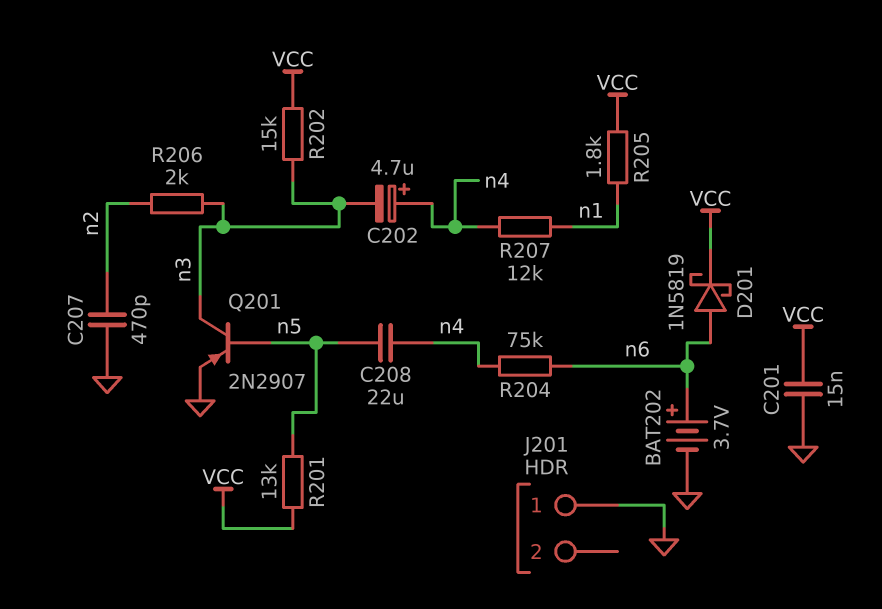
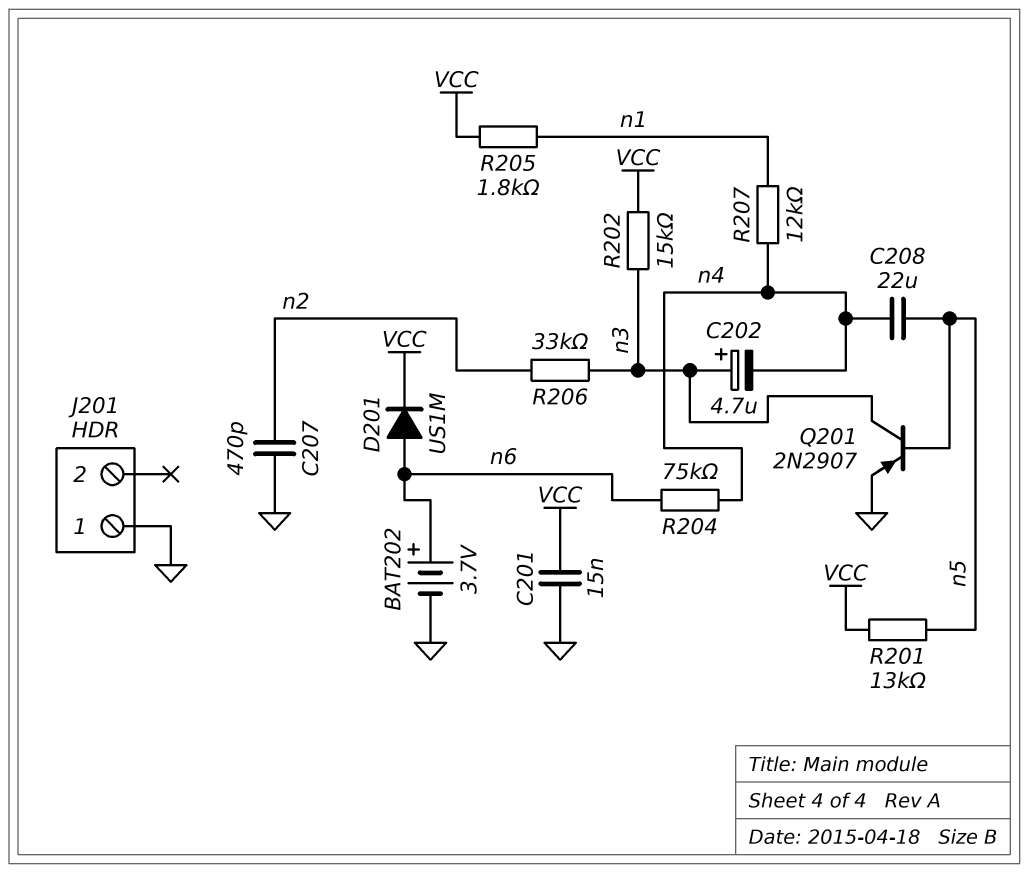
C202: 4.7uF (plus n4, minus n3) -> 4.7uF (plus n3, minus n4)
D201: schottky 1N5819 (A n6, K VCC) -> diode US1M (A n6, K VCC)
R206: 2k (n2, n3) -> 33k (n2, n3)

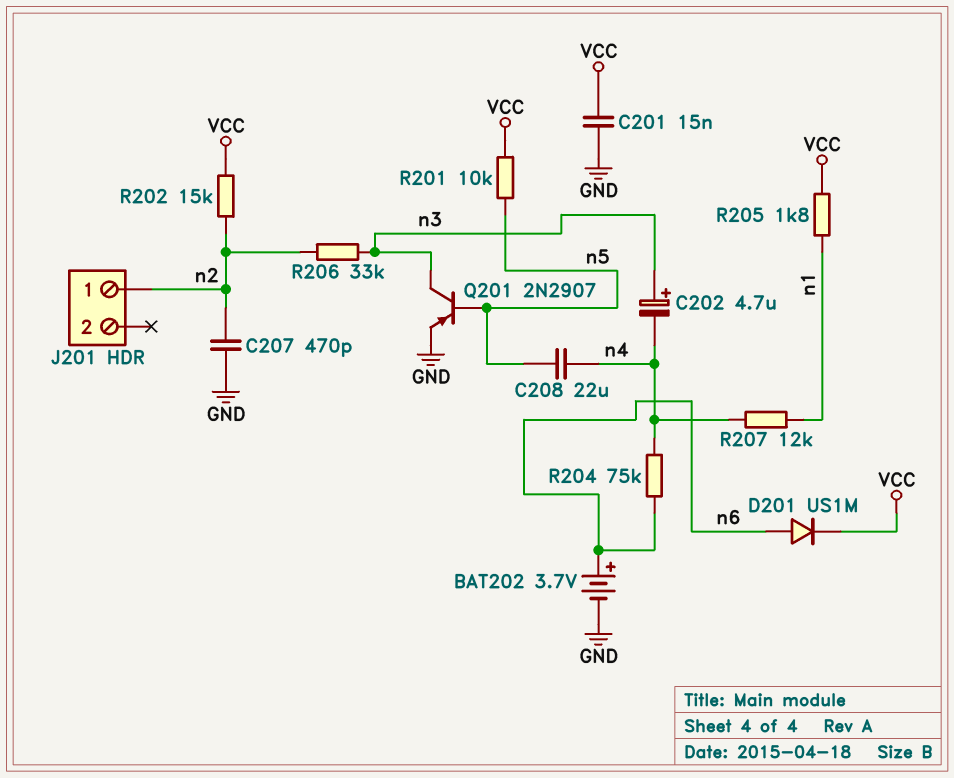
J201 pin 1: GND -> n2
R201: 13k (VCC, n5) -> 10k (VCC, n5)
R202: 15k (VCC, n3) -> 15k (VCC, n2)

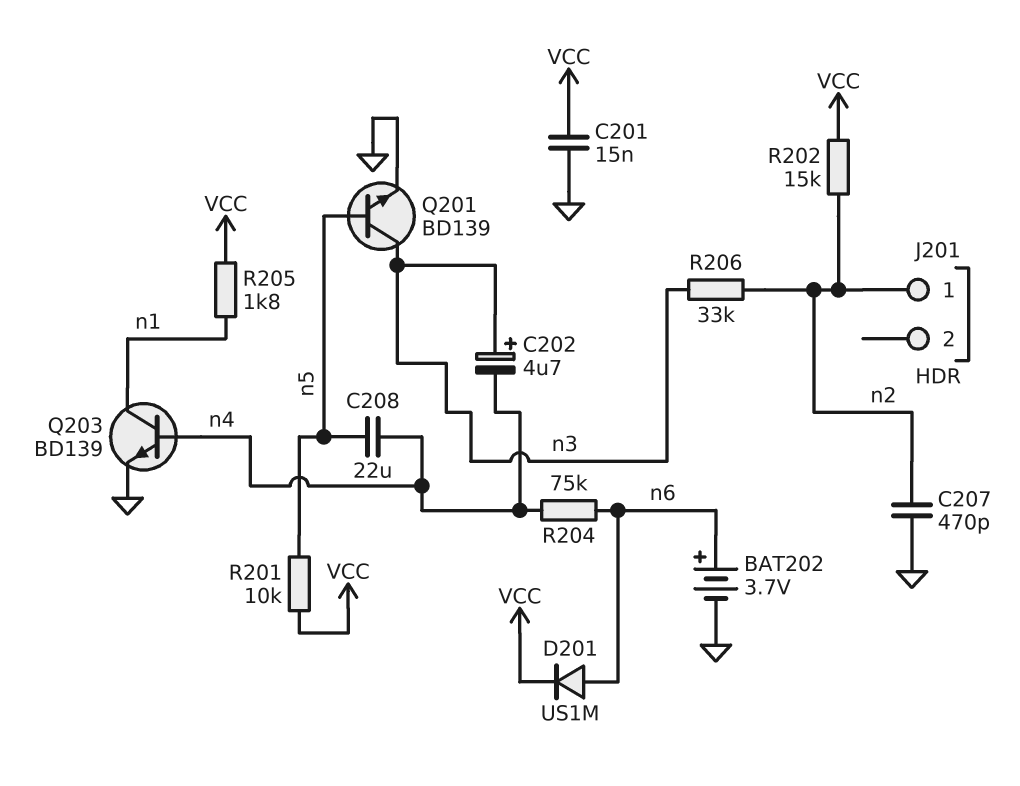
Q201: PNP 2N2907 (B n5, C n3, E GND) -> NPN BD139 (B n5, C n3, E GND)
Q203: none -> NPN BD139 (B n4, C n1, E GND)
R207: 12k (n1, n4) -> none

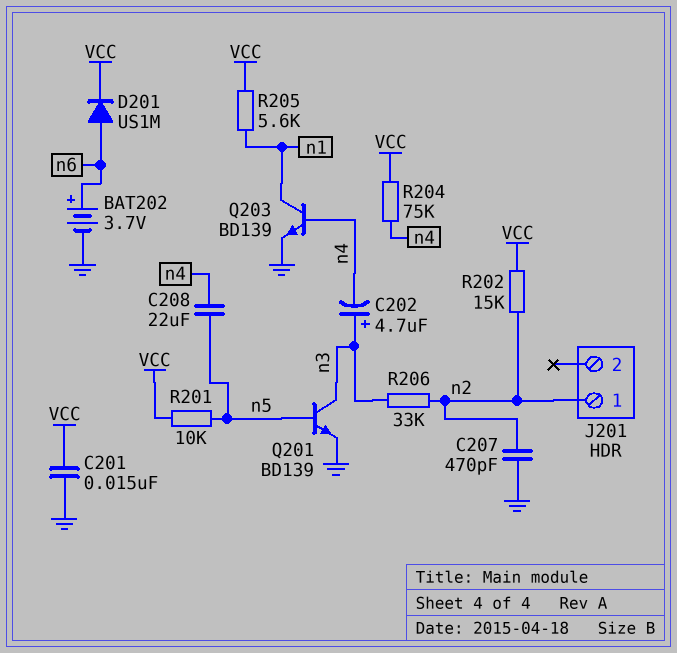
R204: 75k (n4, n6) -> 75k (VCC, n4)
R205: 1.8k (VCC, n1) -> 5.6k (VCC, n1)

